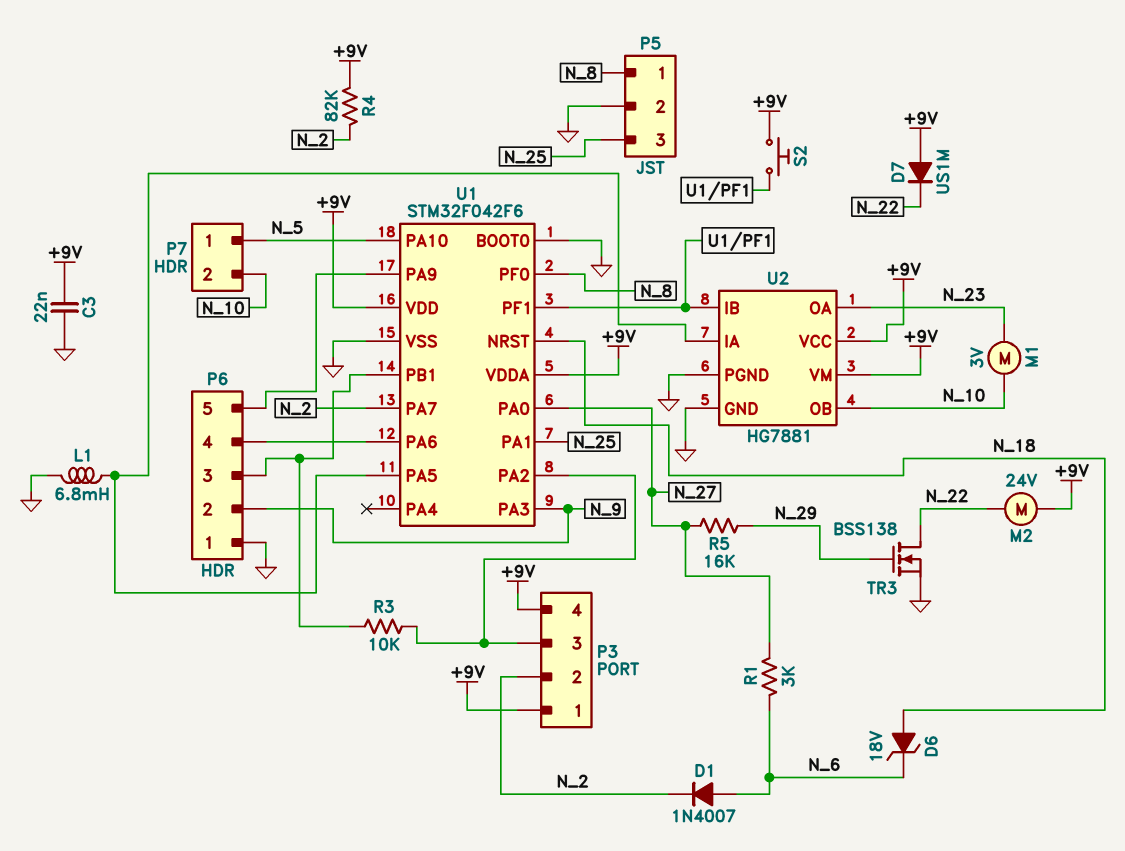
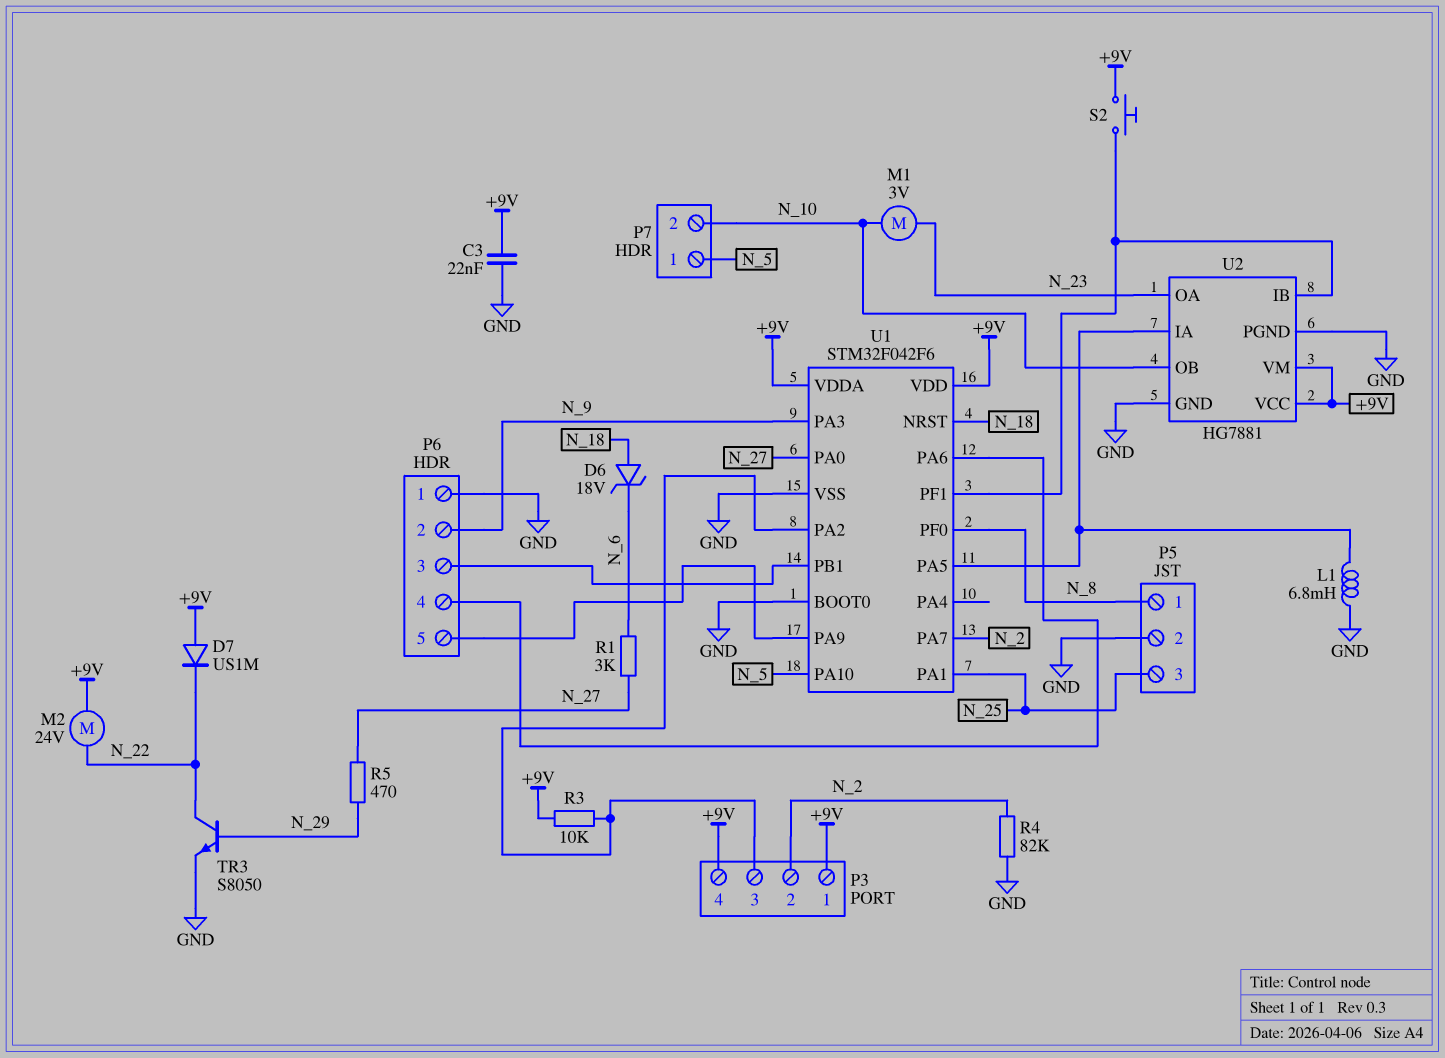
D1: diode 1N4007 (A N_6, K N_2) -> none
R3: 10k (P3/3, P6/3) -> 10k (+9V, P3/3)
R4: 82k (+9V, N_2) -> 82k (GND, N_2)
R5: 16k (N_27, N_29) -> 470 (N_27, N_29)
TR3: NMOS BSS138 (G N_29, D N_22, S GND) -> NPN S8050 (B N_29, C N_22, E GND)

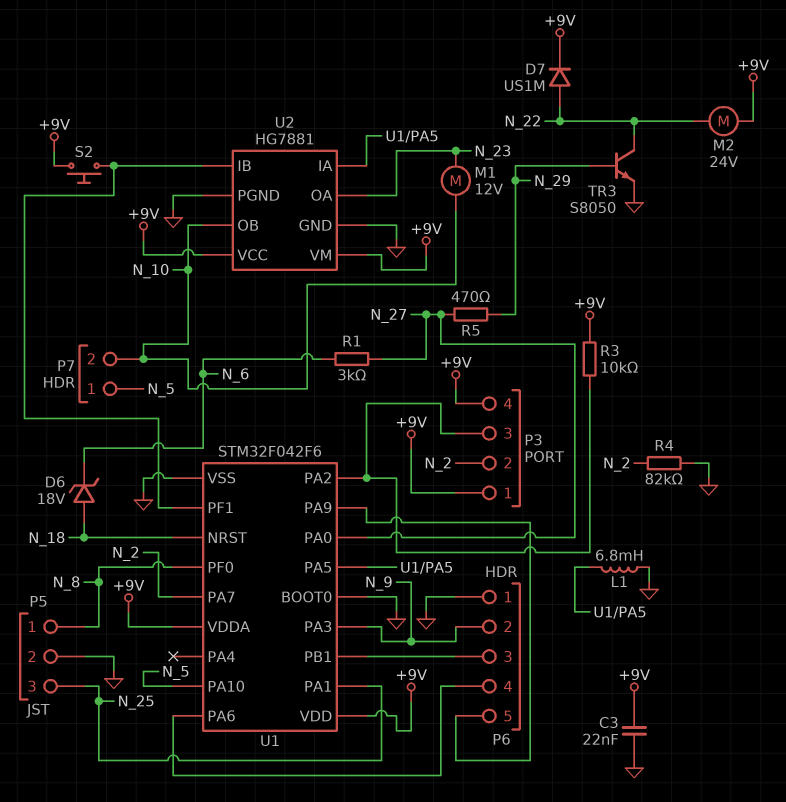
D7: diode US1M (A +9V, K N_22) -> diode US1M (A N_22, K +9V)
M1: motor 3V (N_10, N_23) -> motor 12V (N_10, N_23)

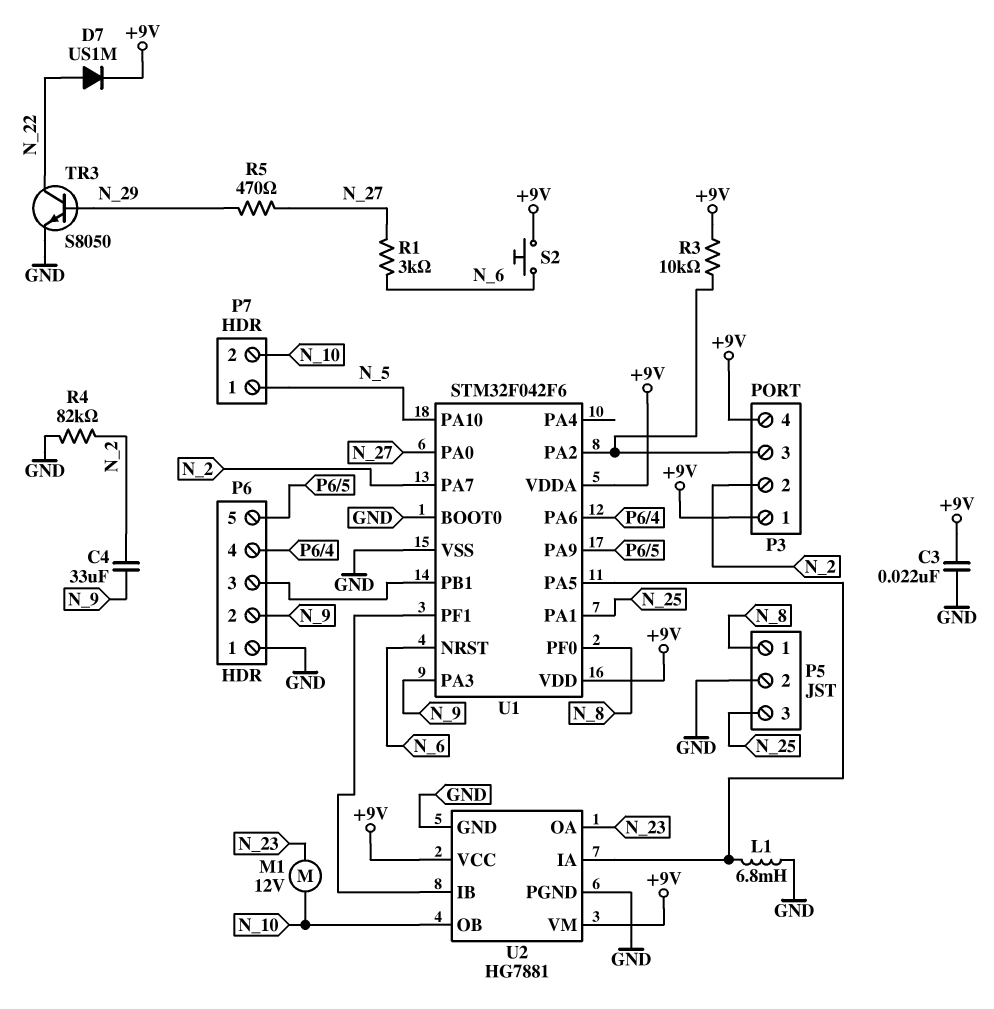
C4: none -> 33uF (N_2, N_9)
D6: zener 18V (A N_18, K N_6) -> none
M2: motor 24V (+9V, N_22) -> none
S2: button (+9V, U1/PF1) -> button (+9V, N_6)
U1 pin NRST: N_18 -> N_6

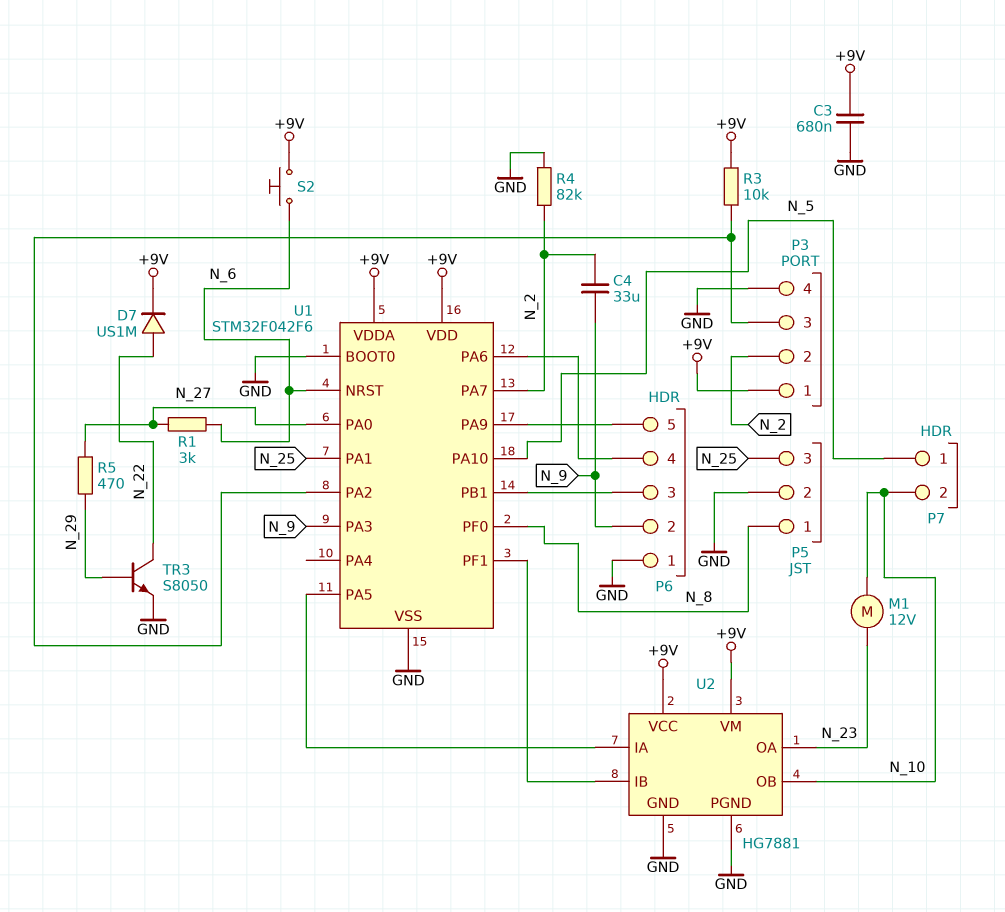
C3: 22nF (+9V, GND) -> 680nF (+9V, GND)
L1: 6.8mH (GND, U1/PA5) -> none
P3 pin 4: +9V -> GND

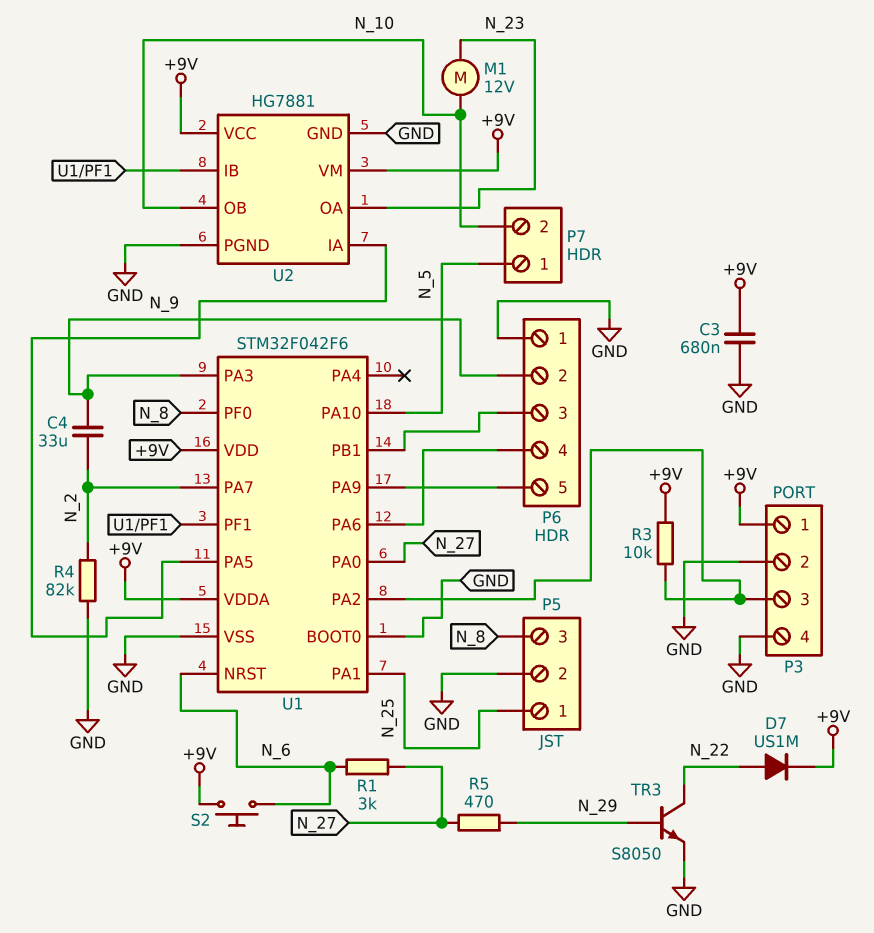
P3 pin 2: N_2 -> GND
P5 pin 1: N_8 -> N_25
P5 pin 3: N_25 -> N_8

